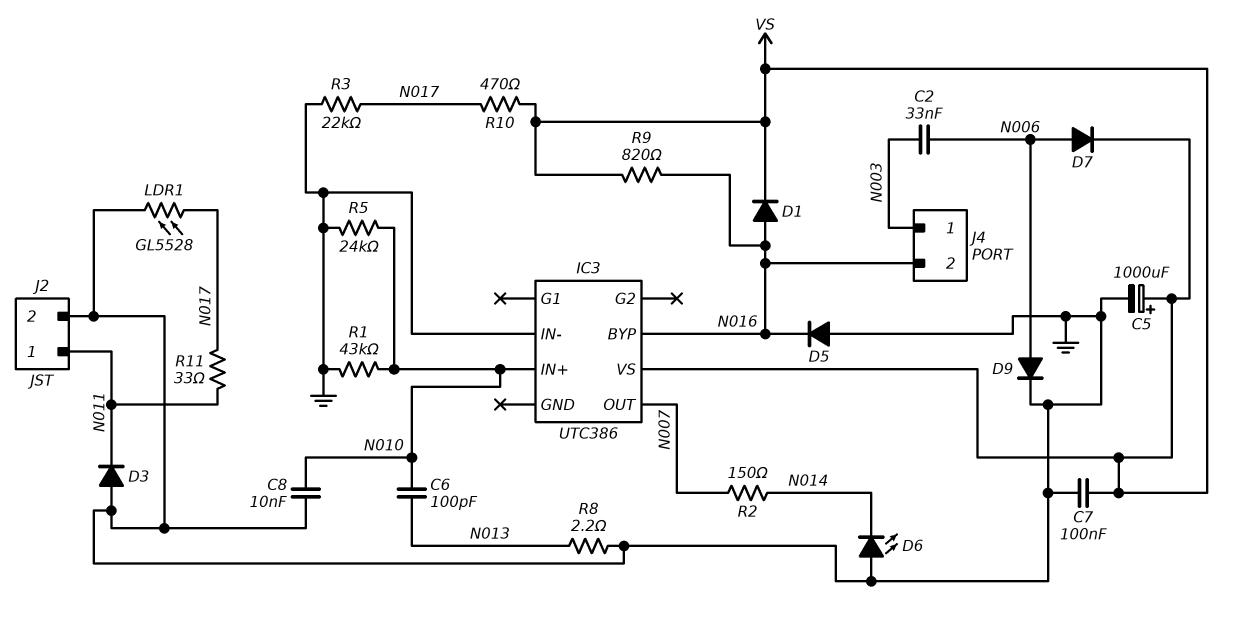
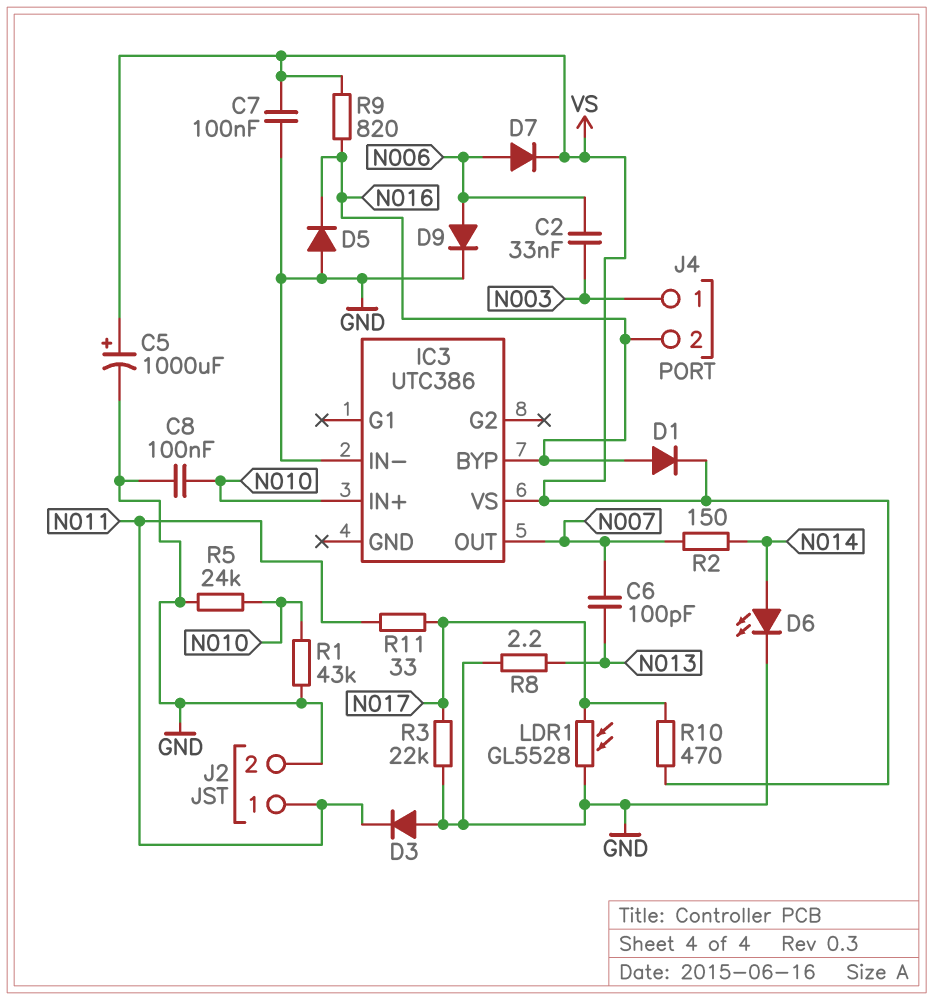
C6: 100pF (N010, N013) -> 100pF (N007, N013)
C8: 10nF (GND, N010) -> 100nF (GND, N010)
D6: LED (A GND, K N014) -> LED (A N014, K GND)

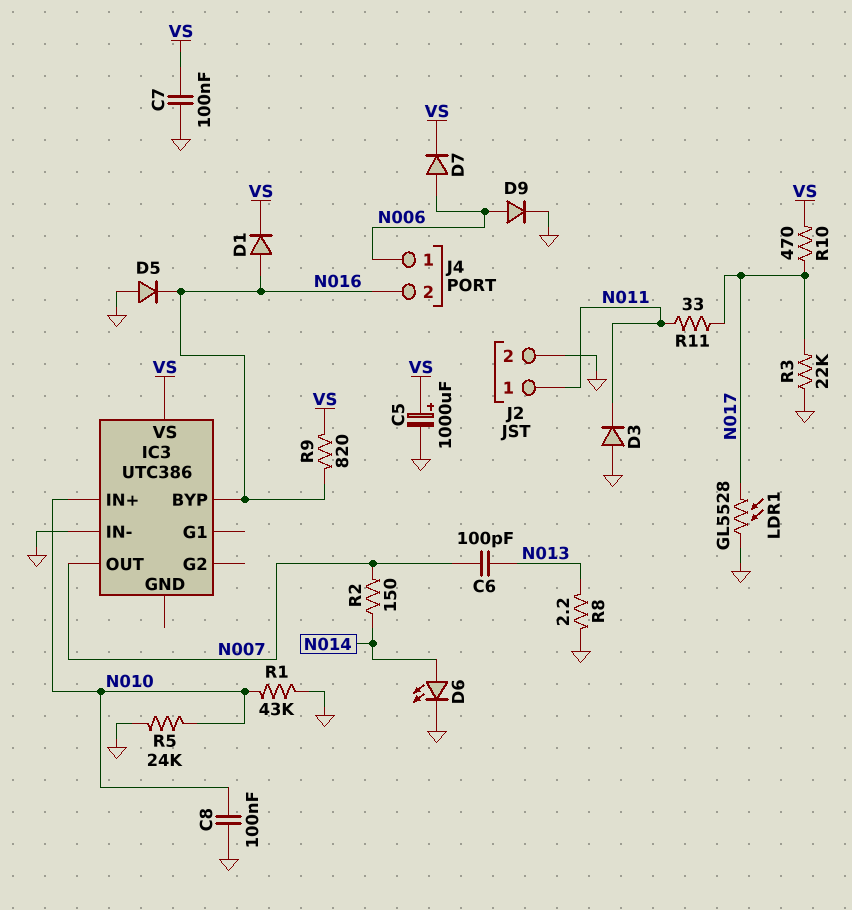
C2: 33nF (N003, N006) -> none
J4 pin 1: N003 -> N006

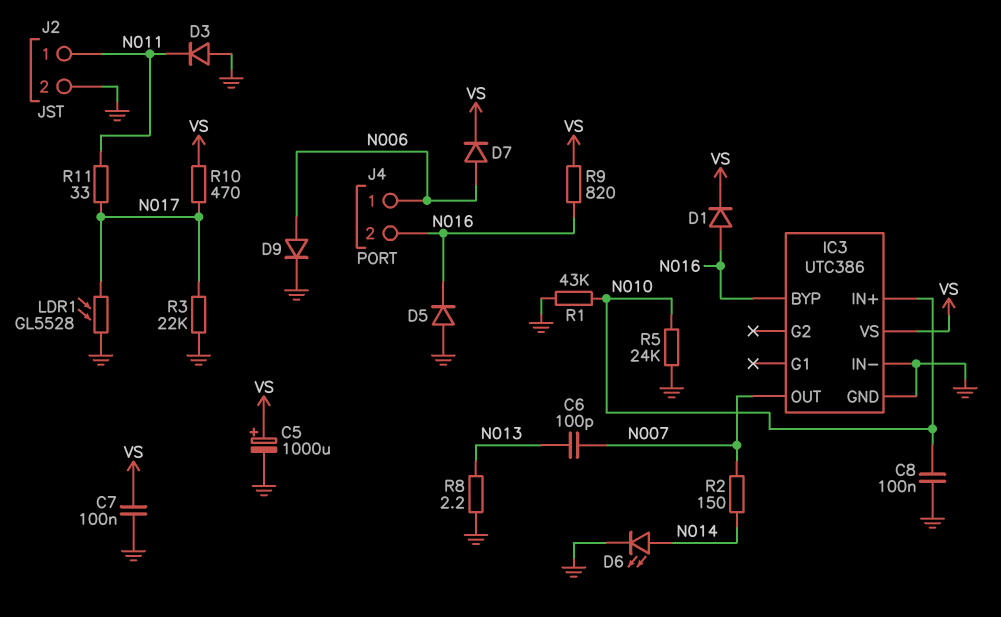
IC3 pin GND: none -> GND

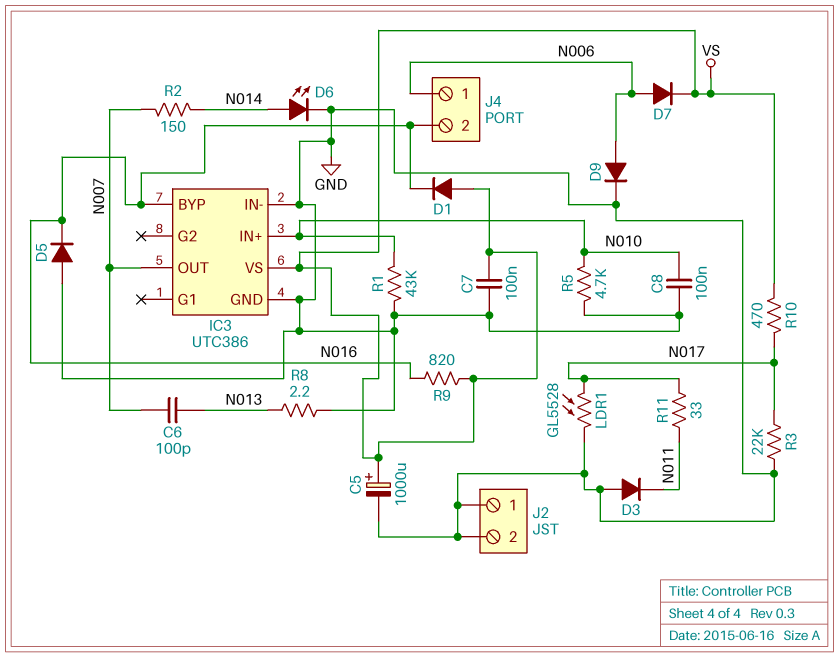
D1: diode (A N016, K VS) -> diode (A VS, K N016)
J2 pin 1: N011 -> GND
R5: 24k (GND, N010) -> 4.7k (GND, N010)

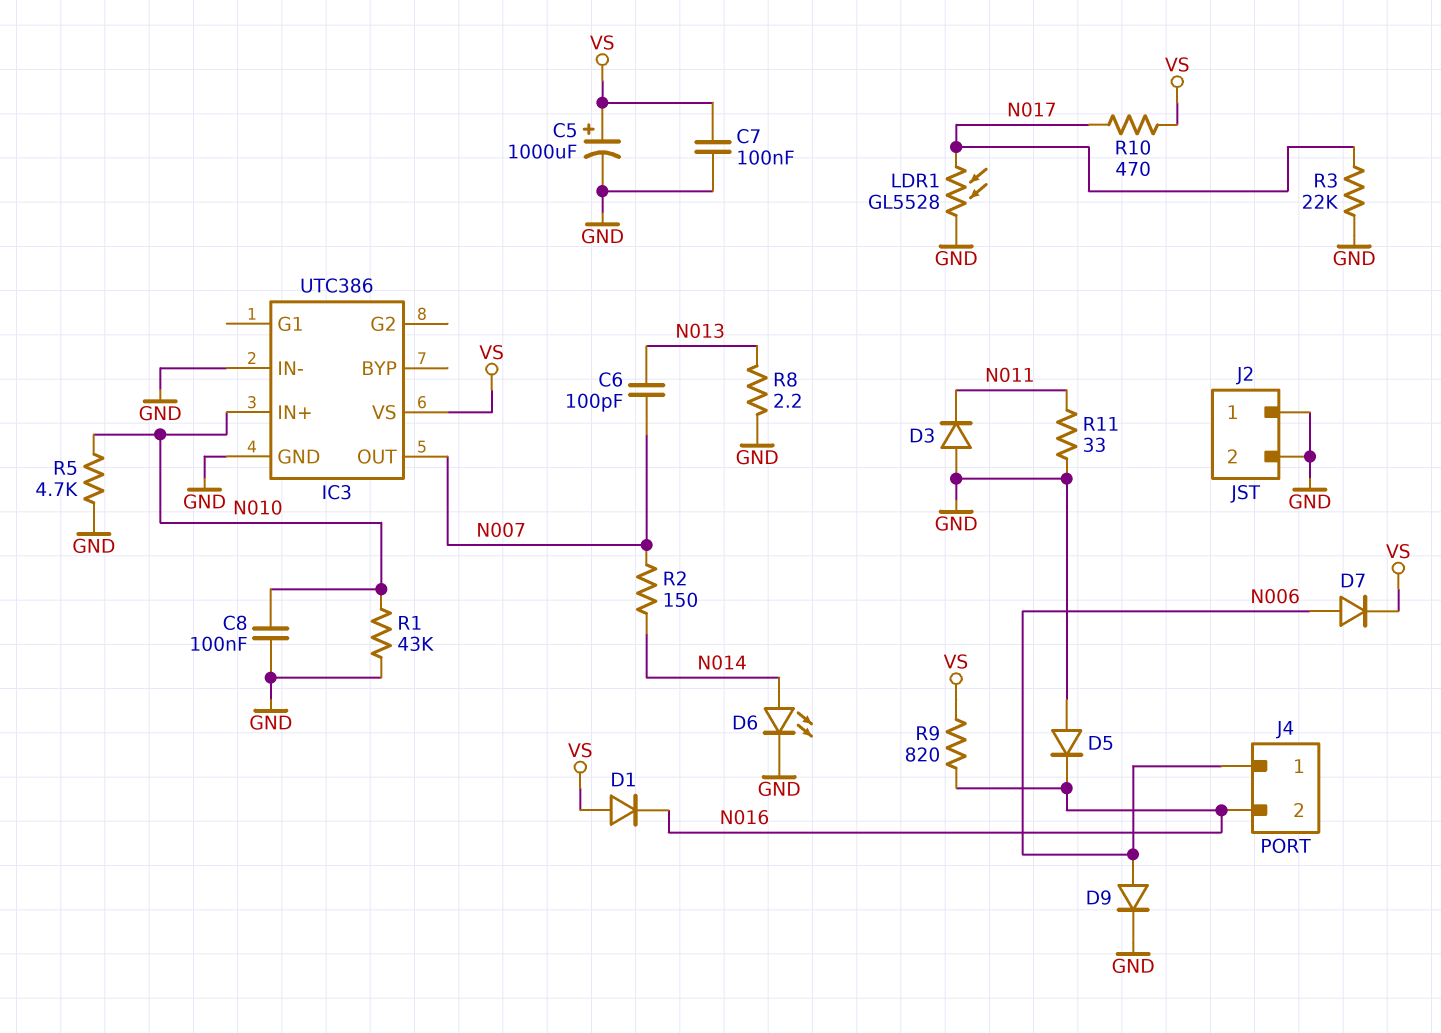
IC3 pin BYP: N016 -> none
R11: 33 (N011, N017) -> 33 (GND, N011)

